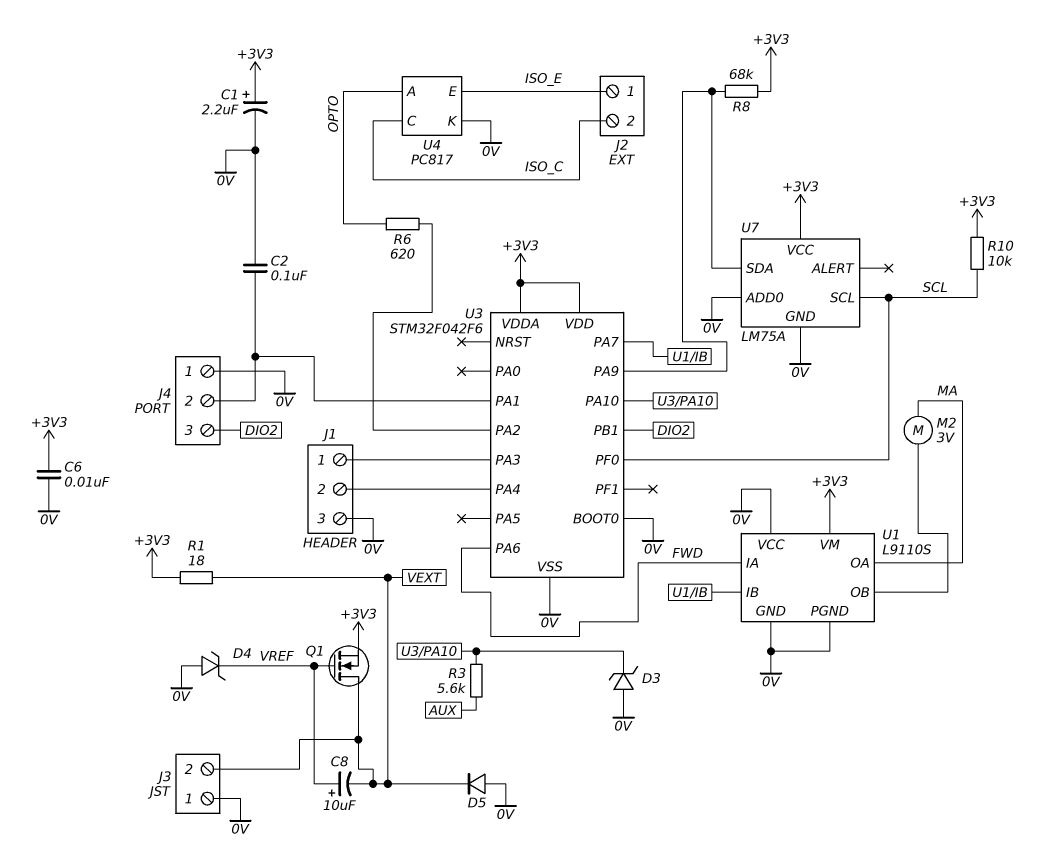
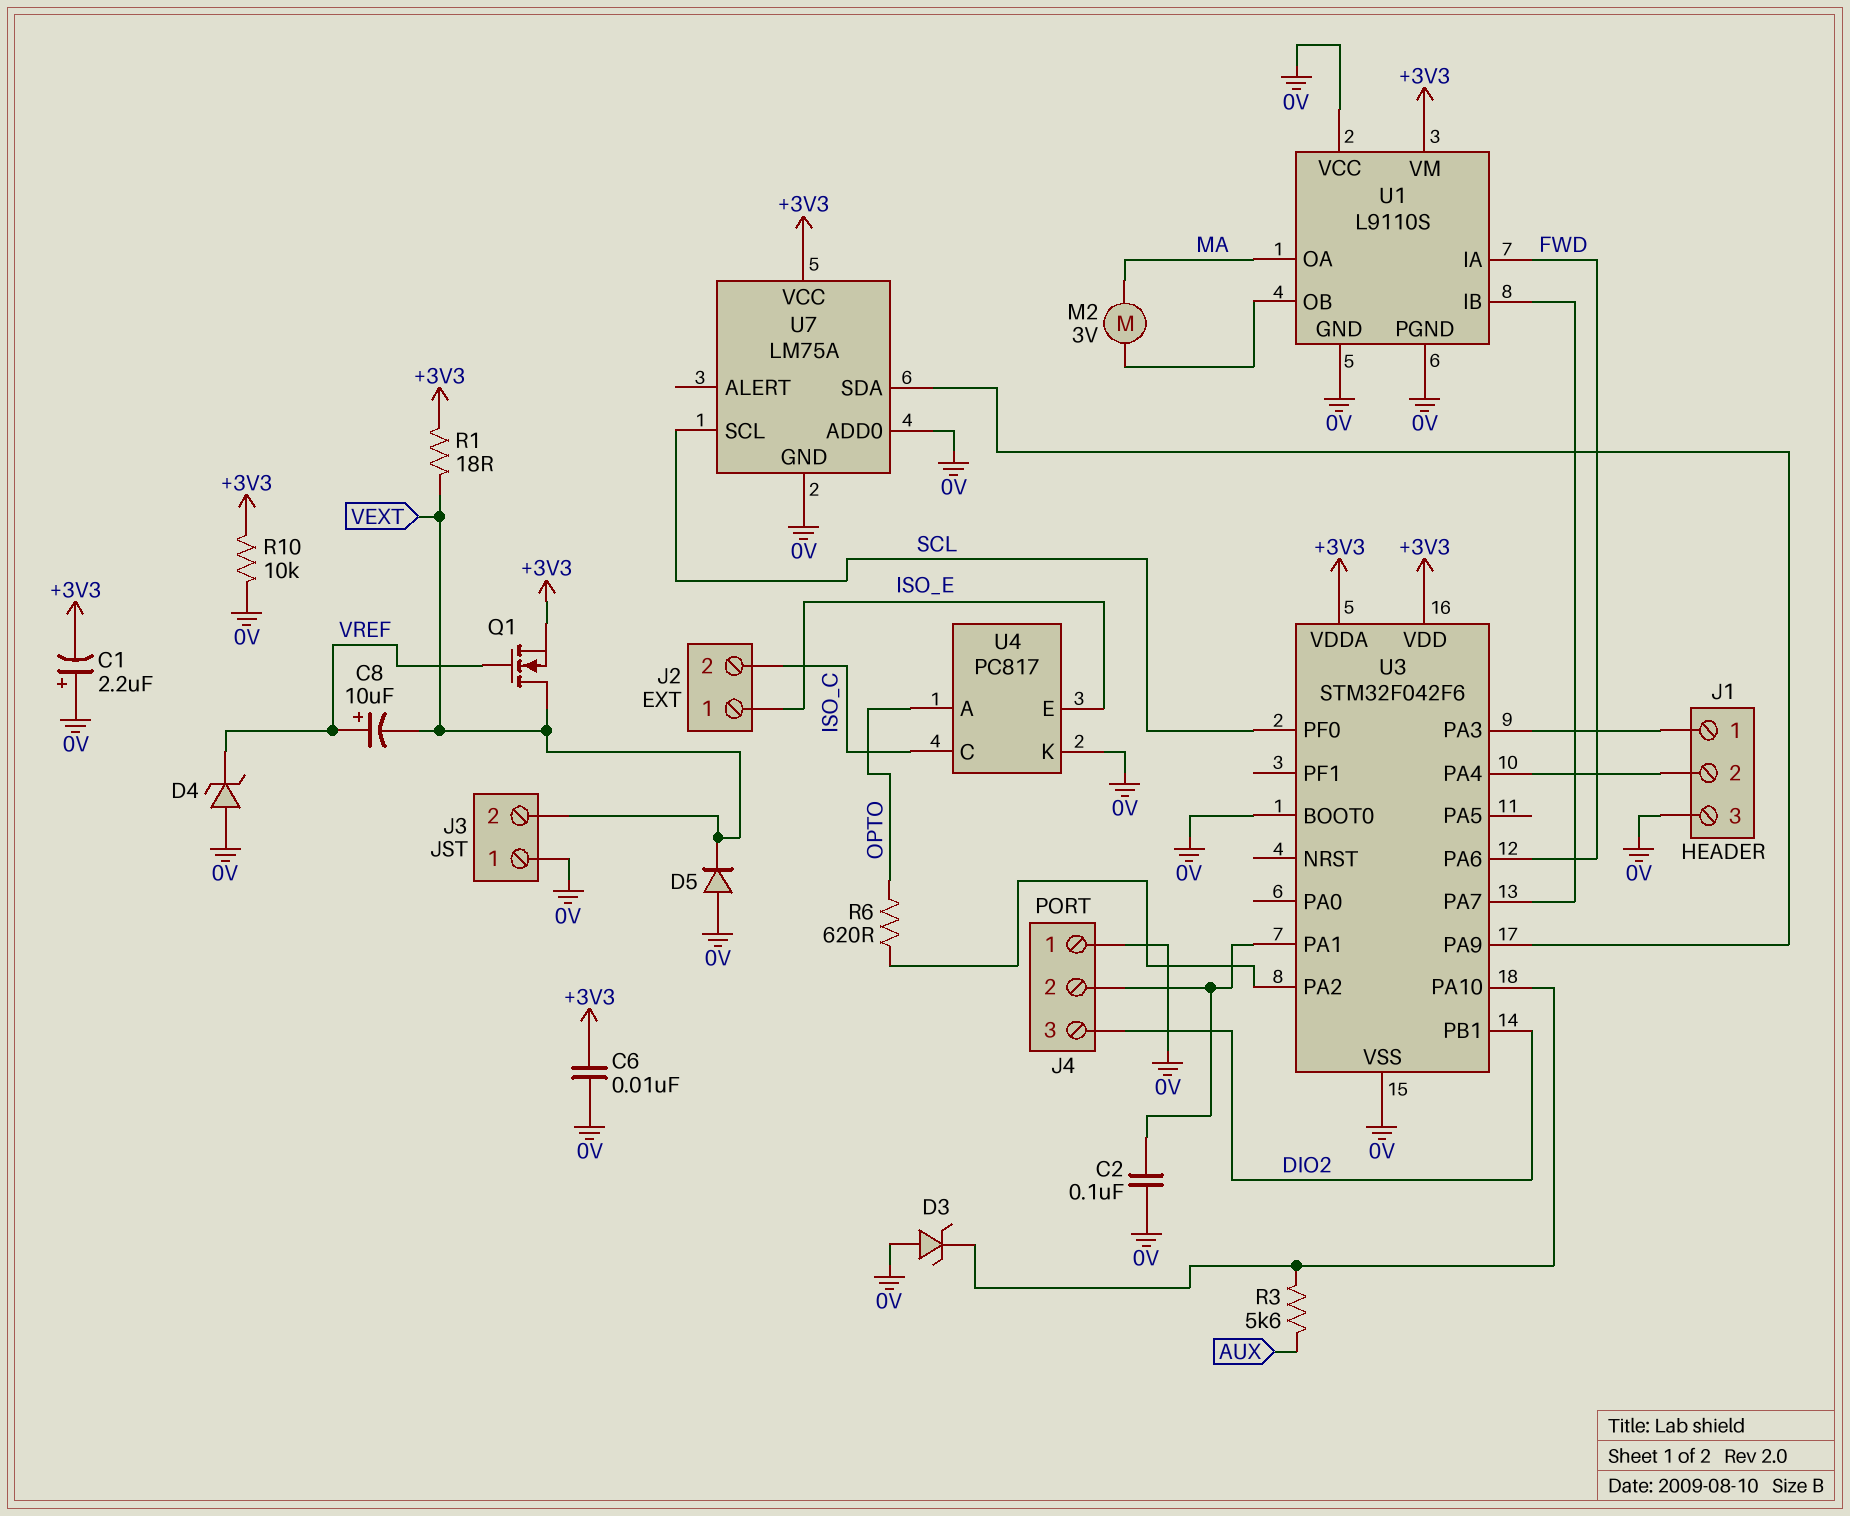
C1: 2.2uF (plus +3V3, minus 0V) -> 2.2uF (plus 0V, minus +3V3)
R8: 68k (+3V3, U3/PA9) -> none
R10: 10k (+3V3, SCL) -> 10k (+3V3, 0V)

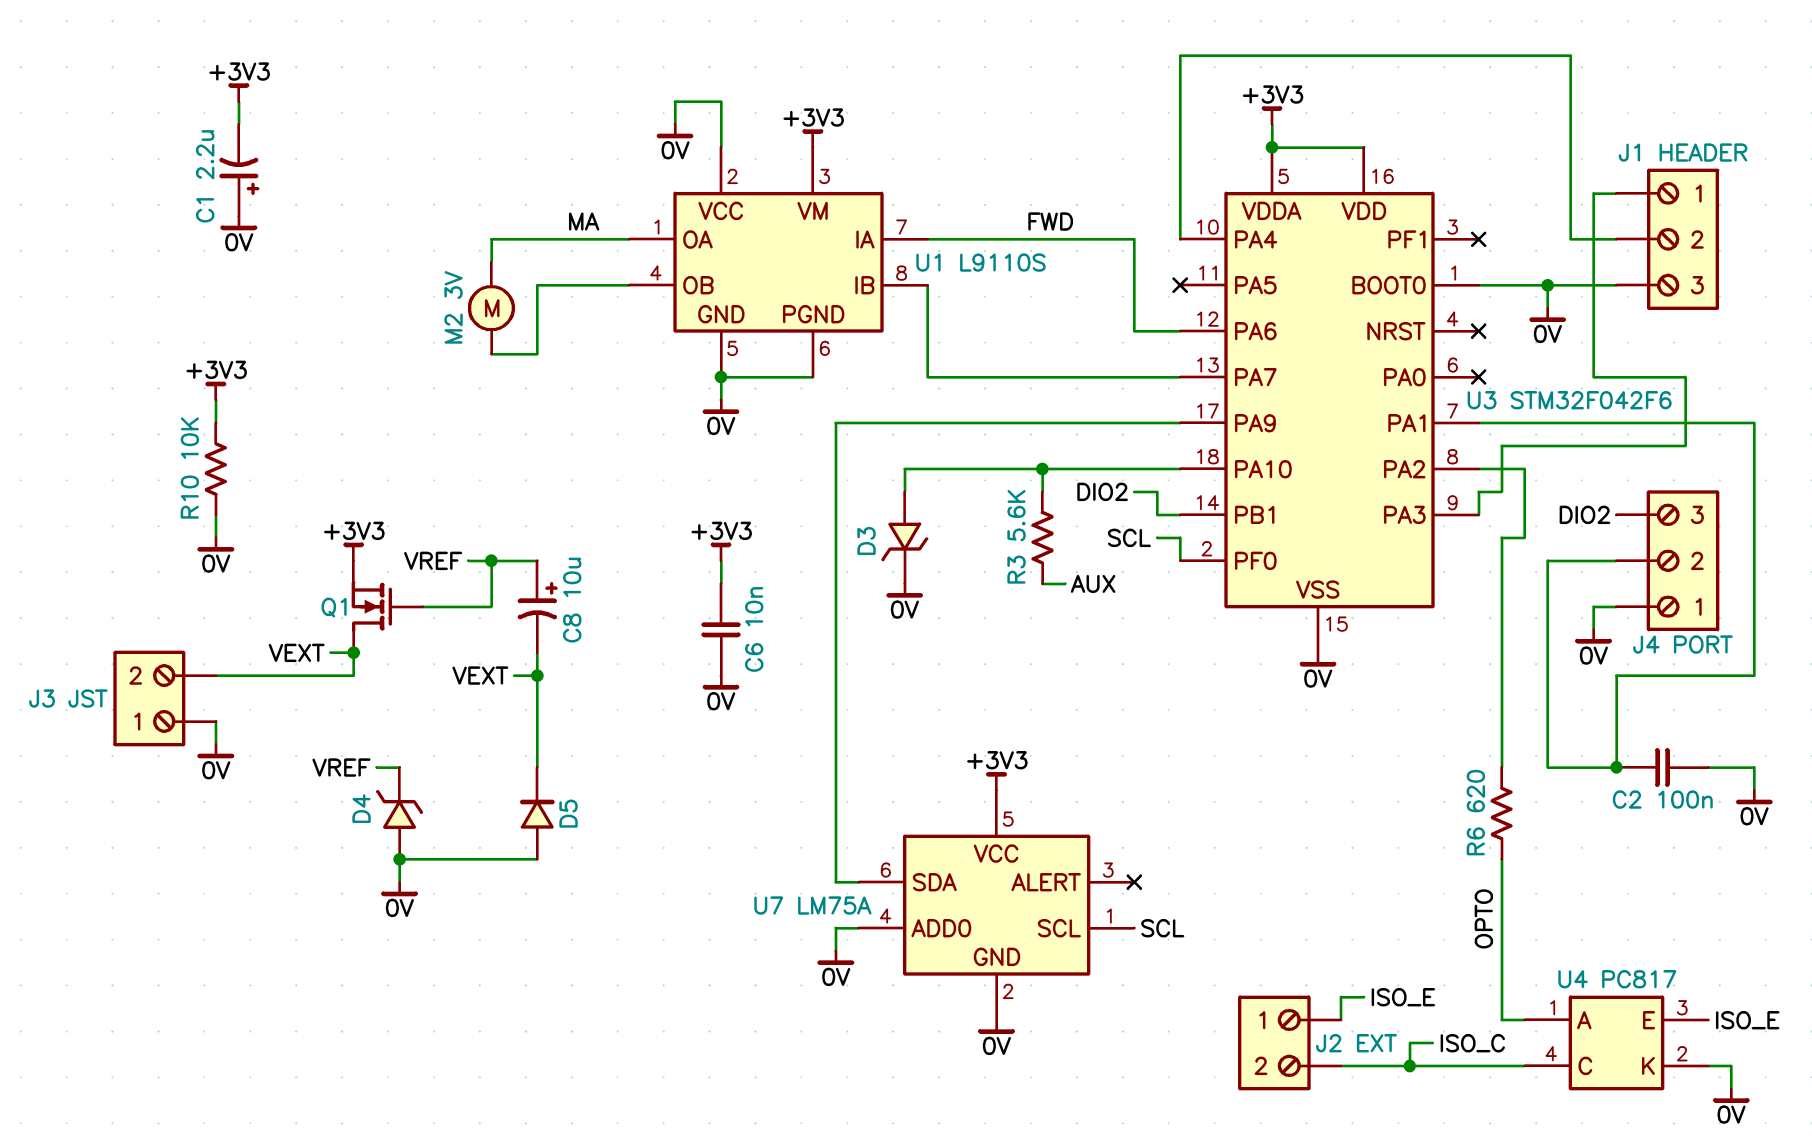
D3: zener (A 0V, K U3/PA10) -> zener (A U3/PA10, K 0V)
R1: 18 (+3V3, VEXT) -> none

